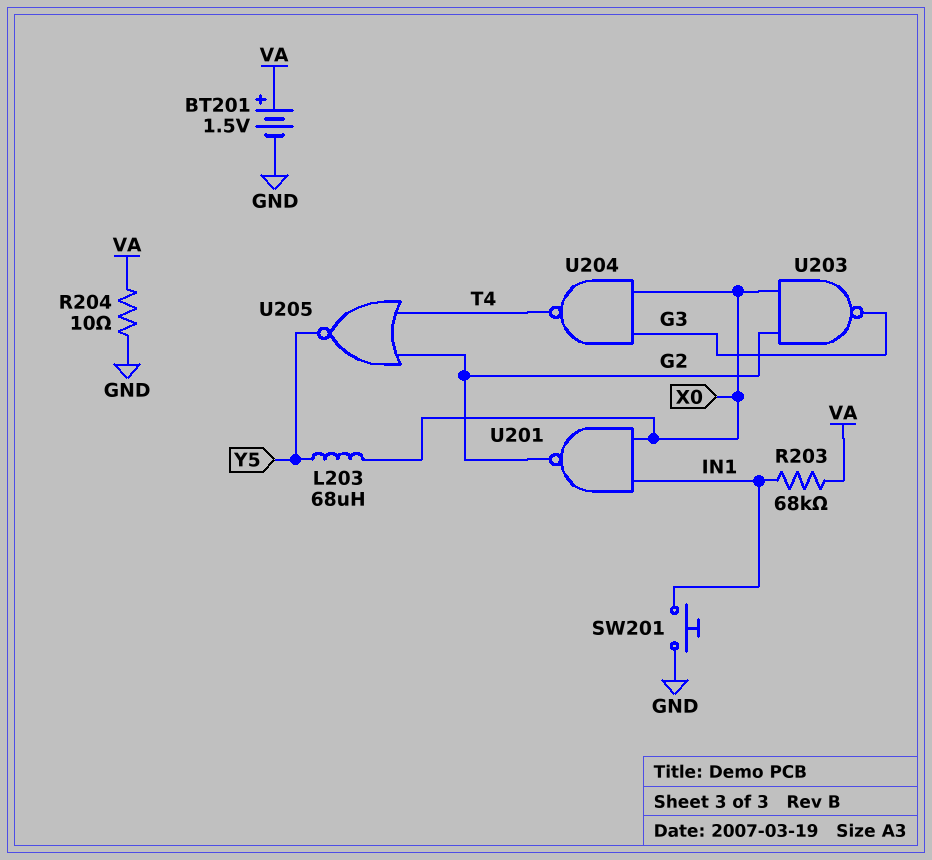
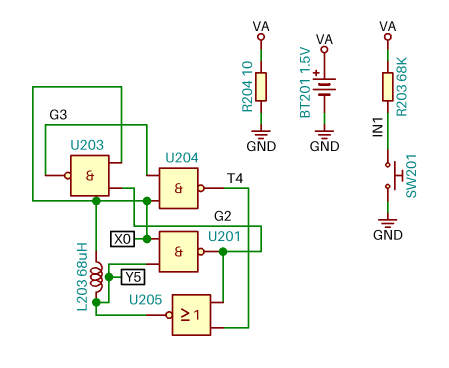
U201: NAND (in IN1, in X0, out G2) -> NAND (in X0, in Y5, out G2)

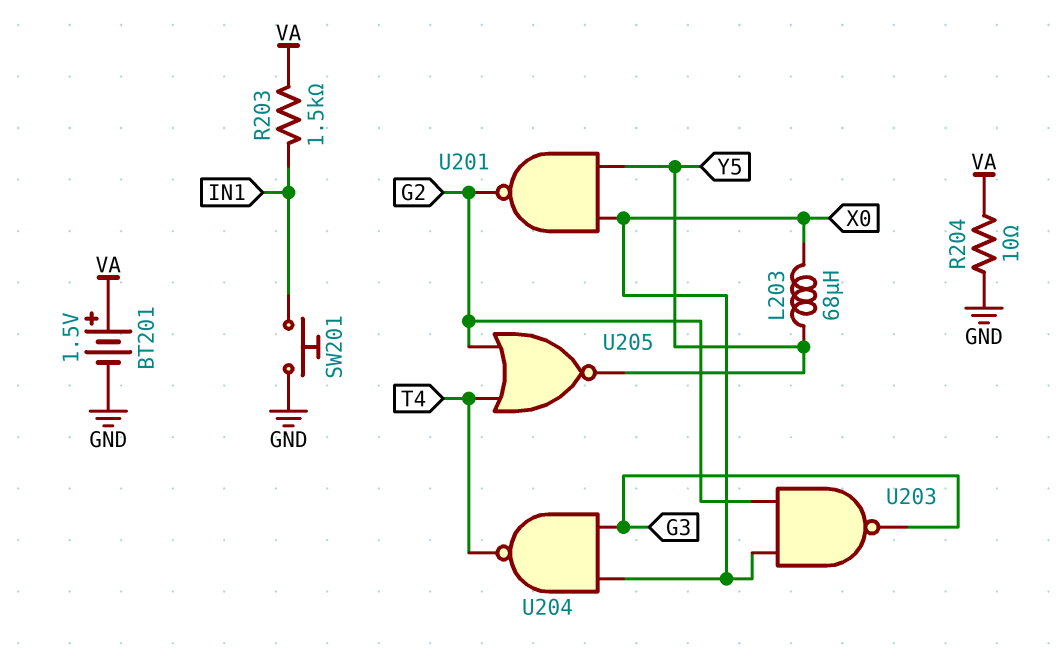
R203: 68k (IN1, VA) -> 1.5k (IN1, VA)

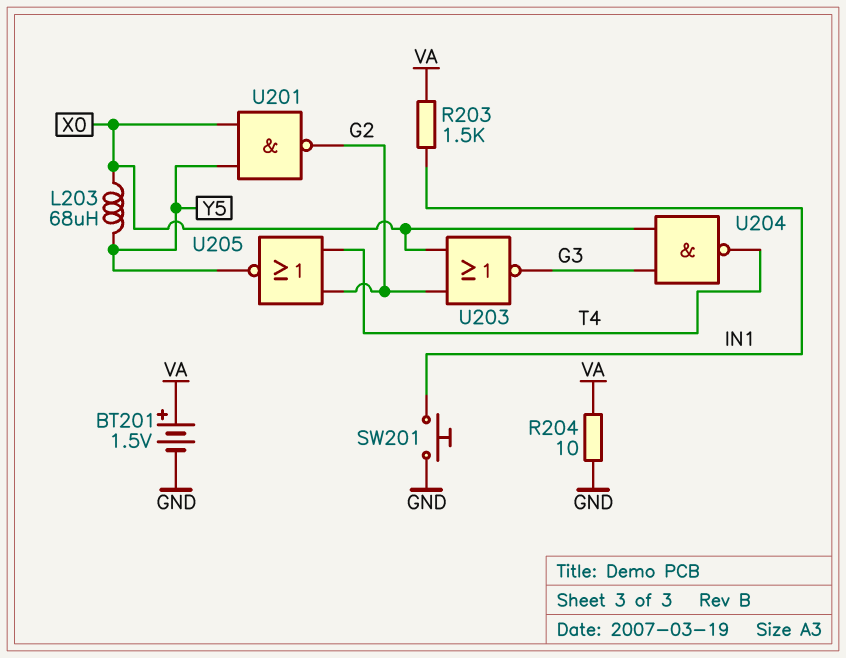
U203: NAND (in G2, in X0, out G3) -> NOR (in G2, in X0, out G3)

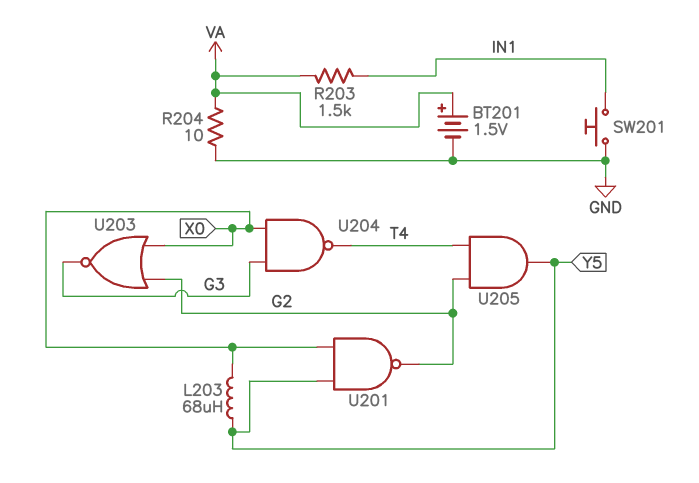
U205: NOR (in G2, in T4, out Y5) -> AND (in G2, in T4, out Y5)

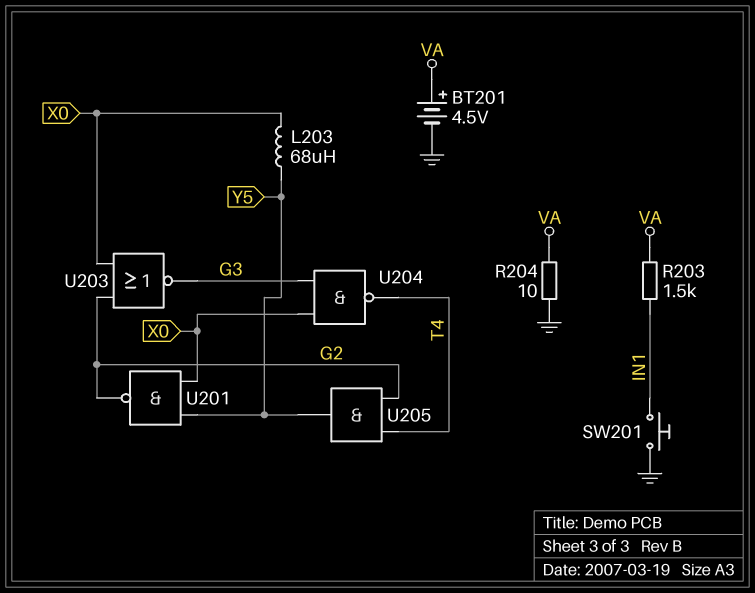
BT201: 1.5V (plus VA, minus GND) -> 4.5V (plus VA, minus GND)

